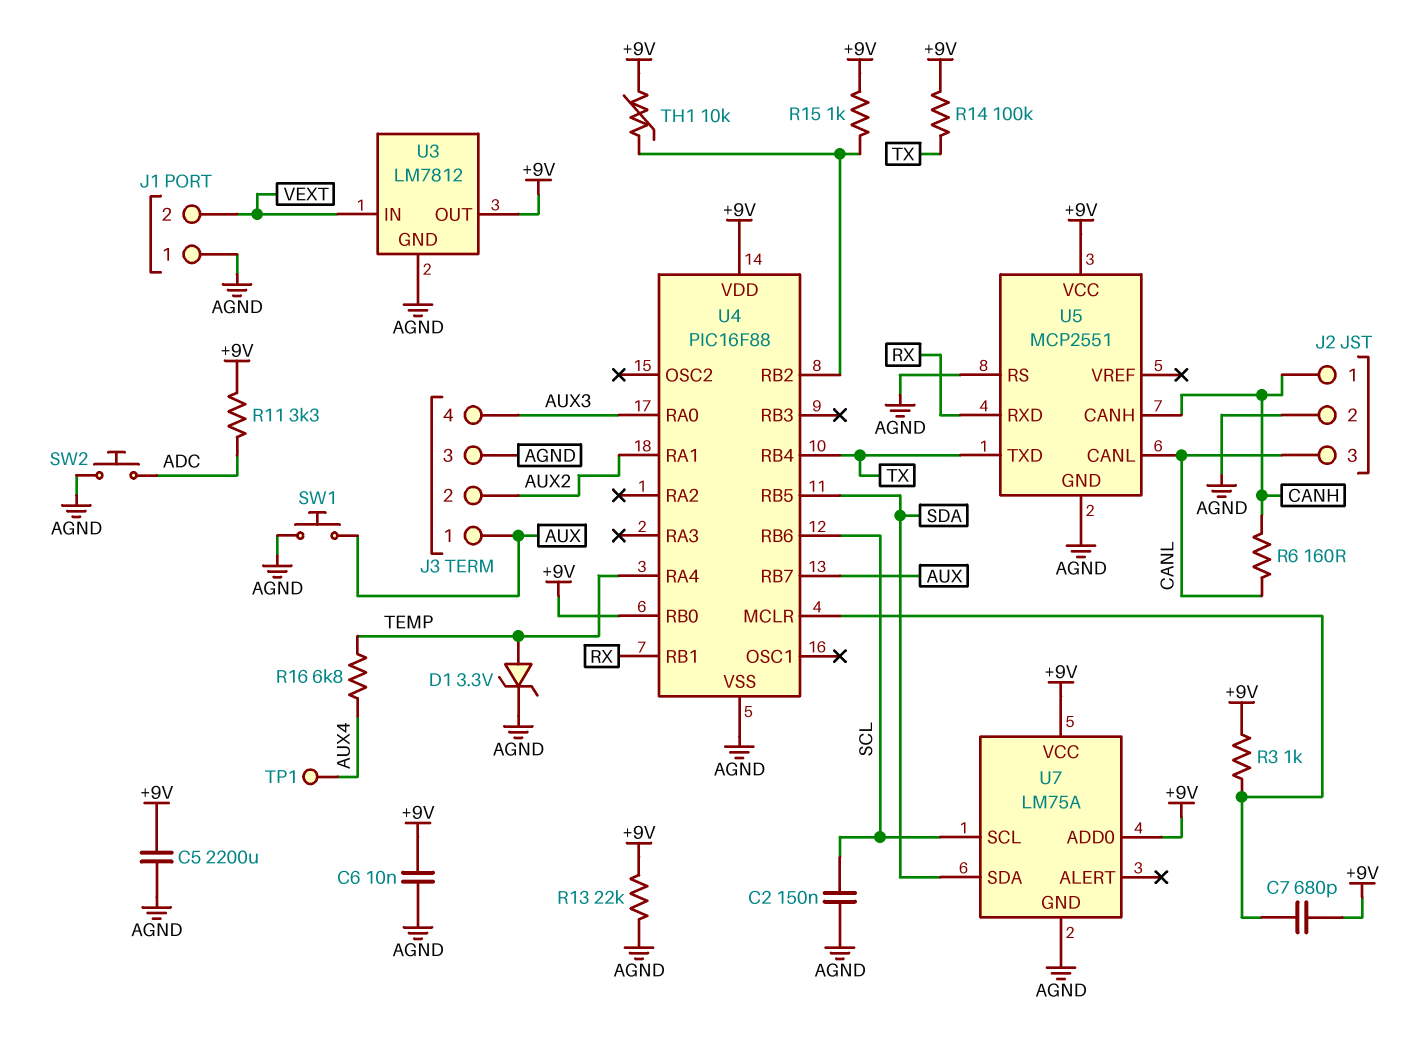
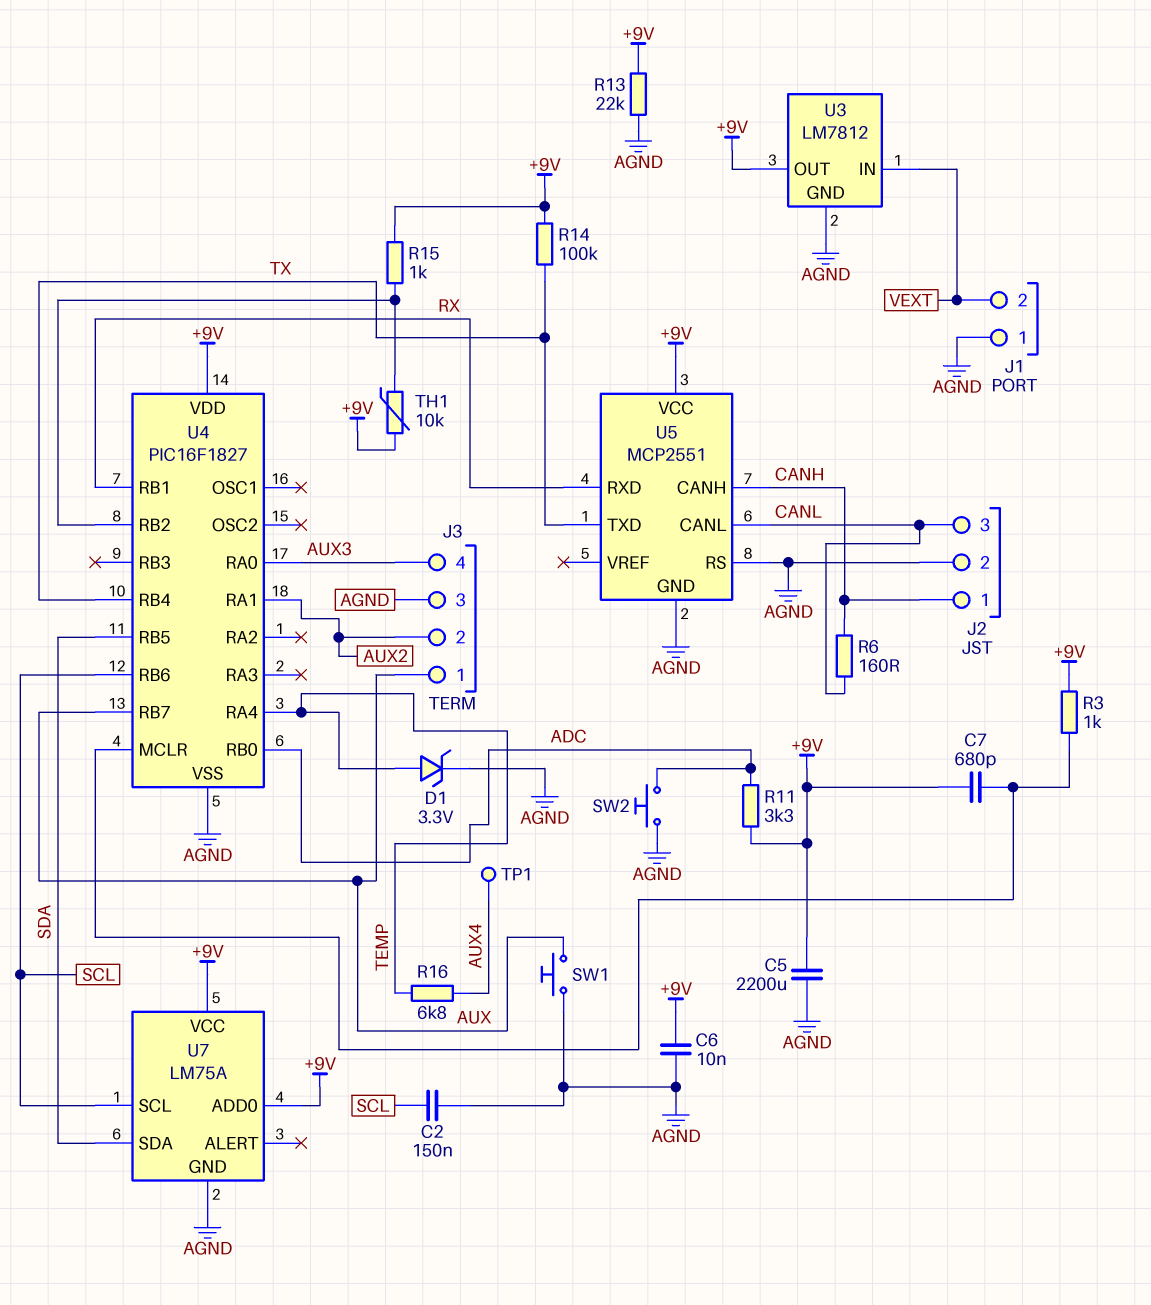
U4: PIC16F88 -> PIC16F1827
U4 pin RB0: +9V -> ADC

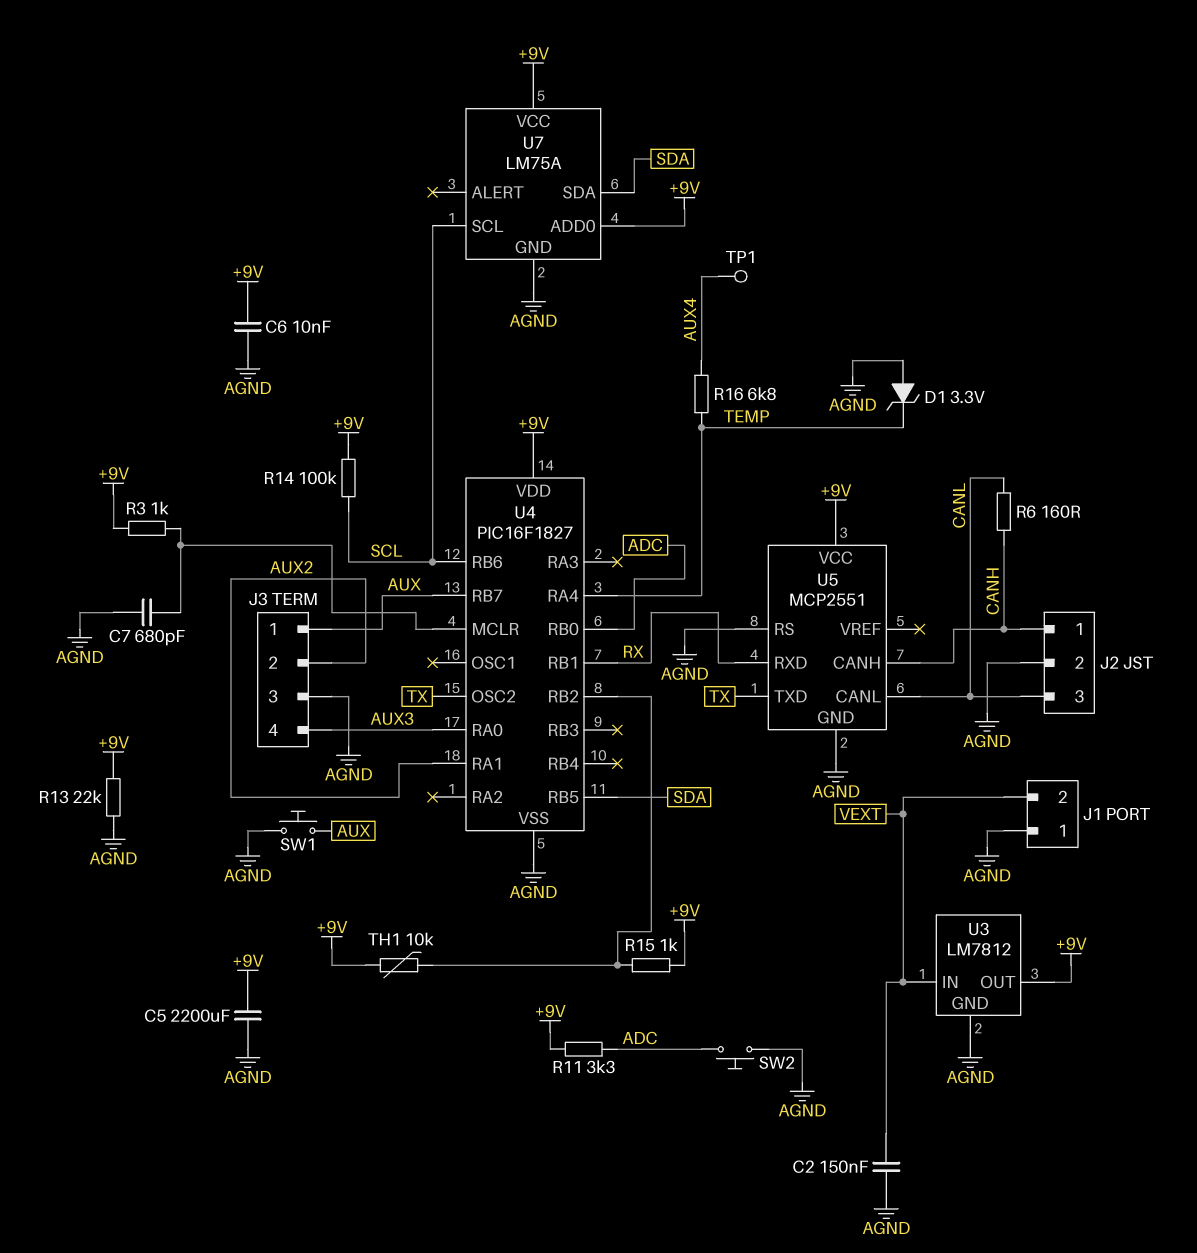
C2: 150nF (AGND, SCL) -> 150nF (AGND, VEXT)
C7: 680pF (+9V, U4/MCLR) -> 680pF (AGND, U4/MCLR)
D1: zener 3.3V (A TEMP, K AGND) -> zener 3.3V (A AGND, K TEMP)
R14: 100k (+9V, TX) -> 100k (+9V, SCL)
U4 pin OSC2: none -> TX
U4 pin RB4: TX -> none

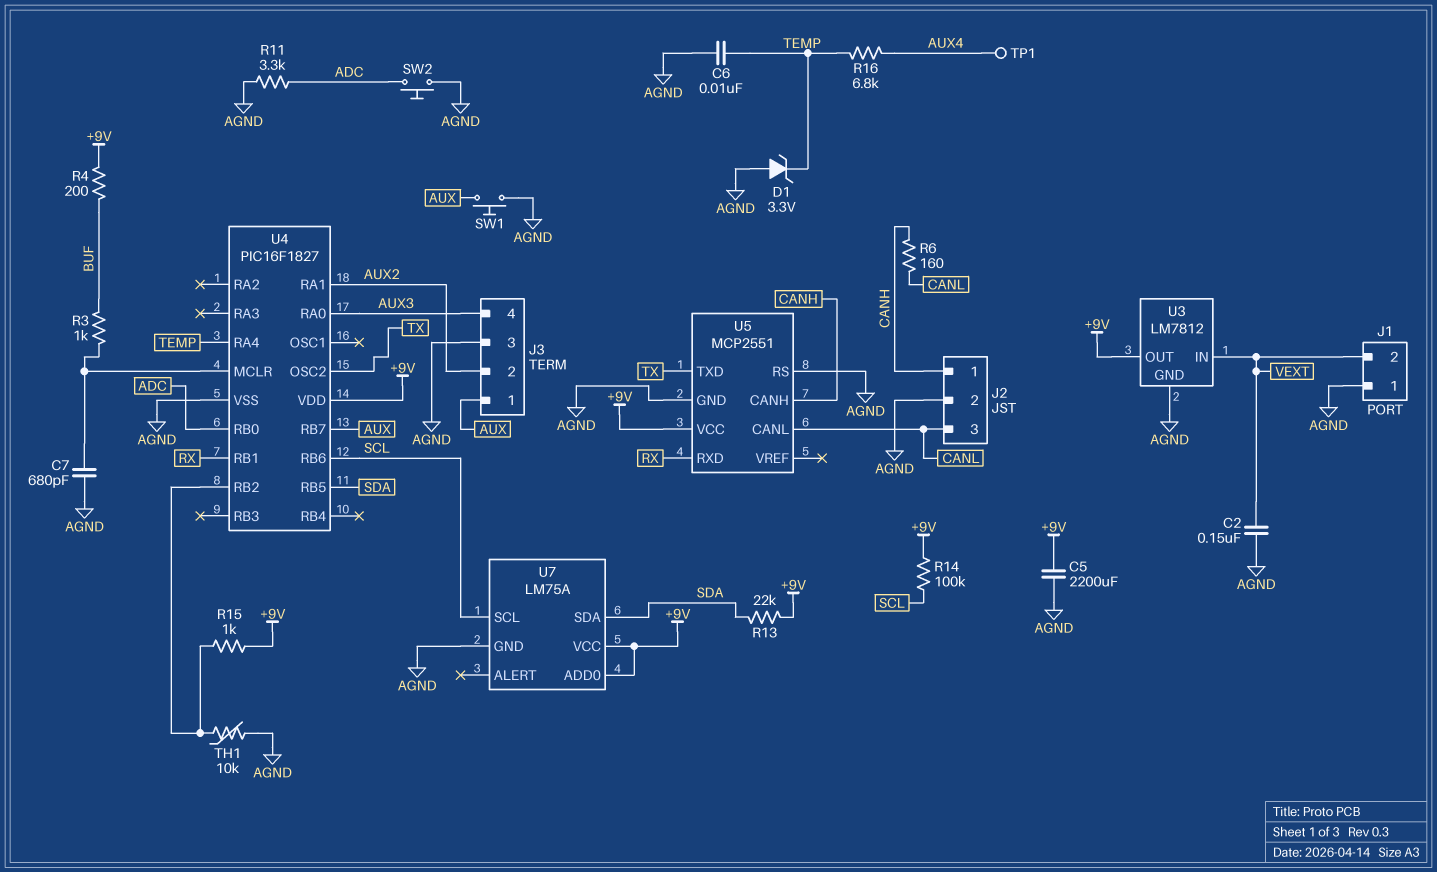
C6: 10nF (+9V, AGND) -> 10nF (AGND, TEMP)
R3: 1k (+9V, U4/MCLR) -> 1k (BUF, U4/MCLR)
R4: none -> 200 (+9V, BUF)
R11: 3.3k (+9V, ADC) -> 3.3k (ADC, AGND)
R13: 22k (+9V, AGND) -> 22k (+9V, SDA)
TH1: 10k (+9V, U4/RB2) -> 10k (AGND, U4/RB2)

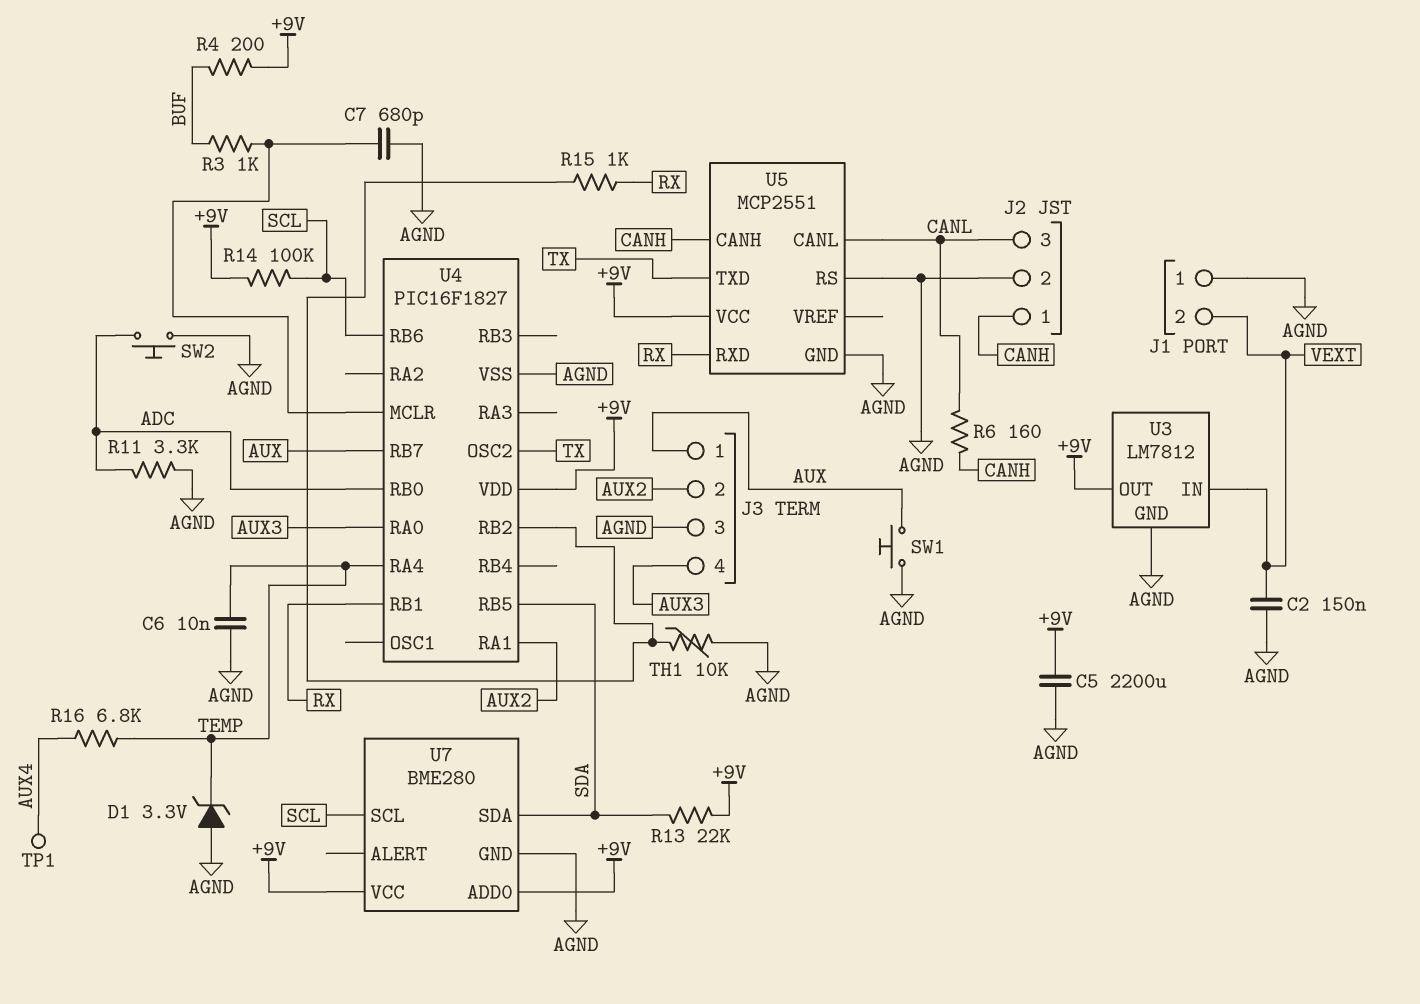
R15: 1k (+9V, U4/RB2) -> 1k (RX, U4/RB2)
U7: LM75A -> BME280

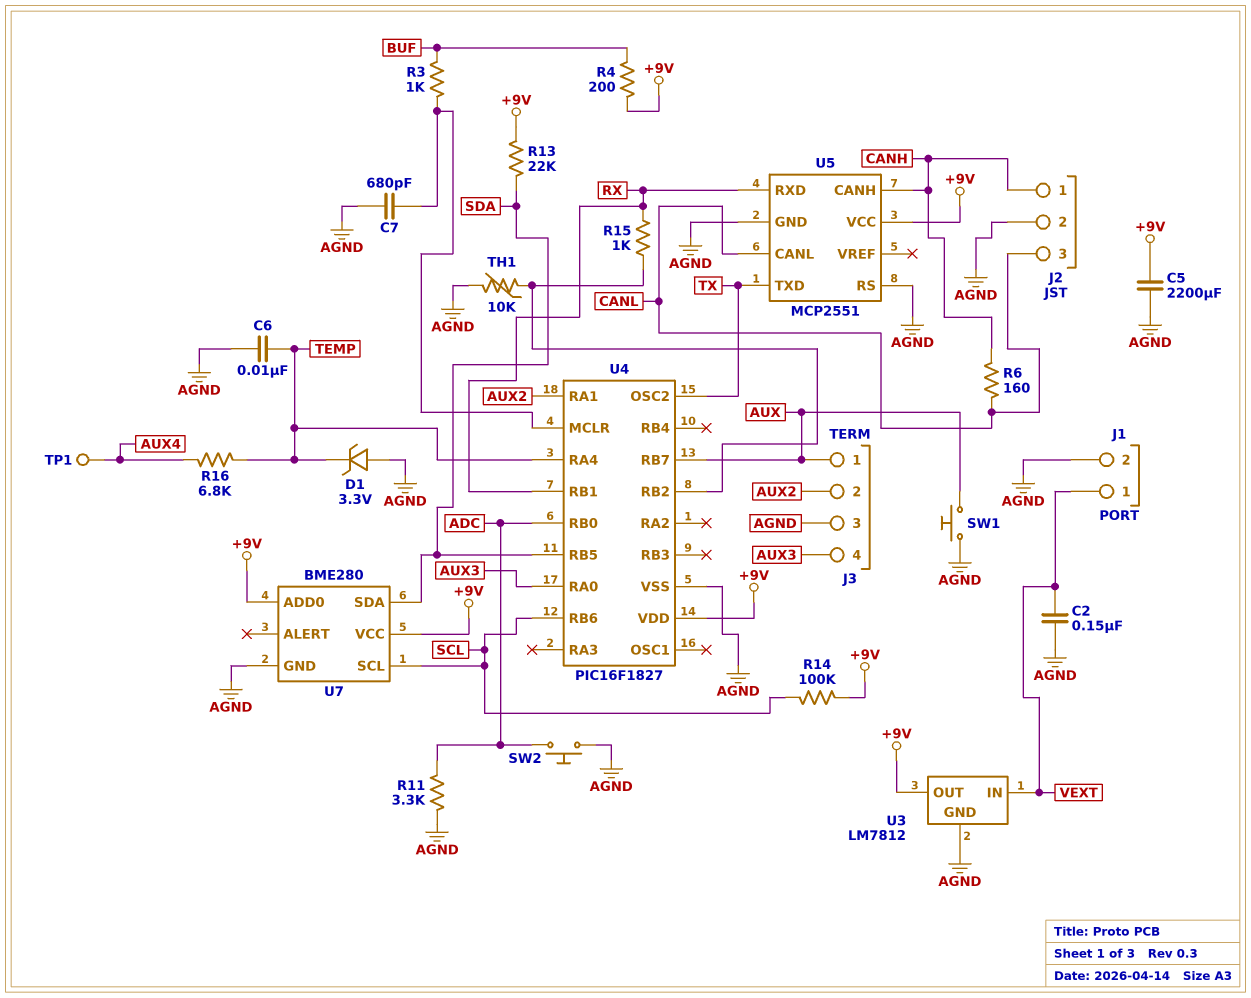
J1 pin 1: AGND -> VEXT
J1 pin 2: VEXT -> AGND

